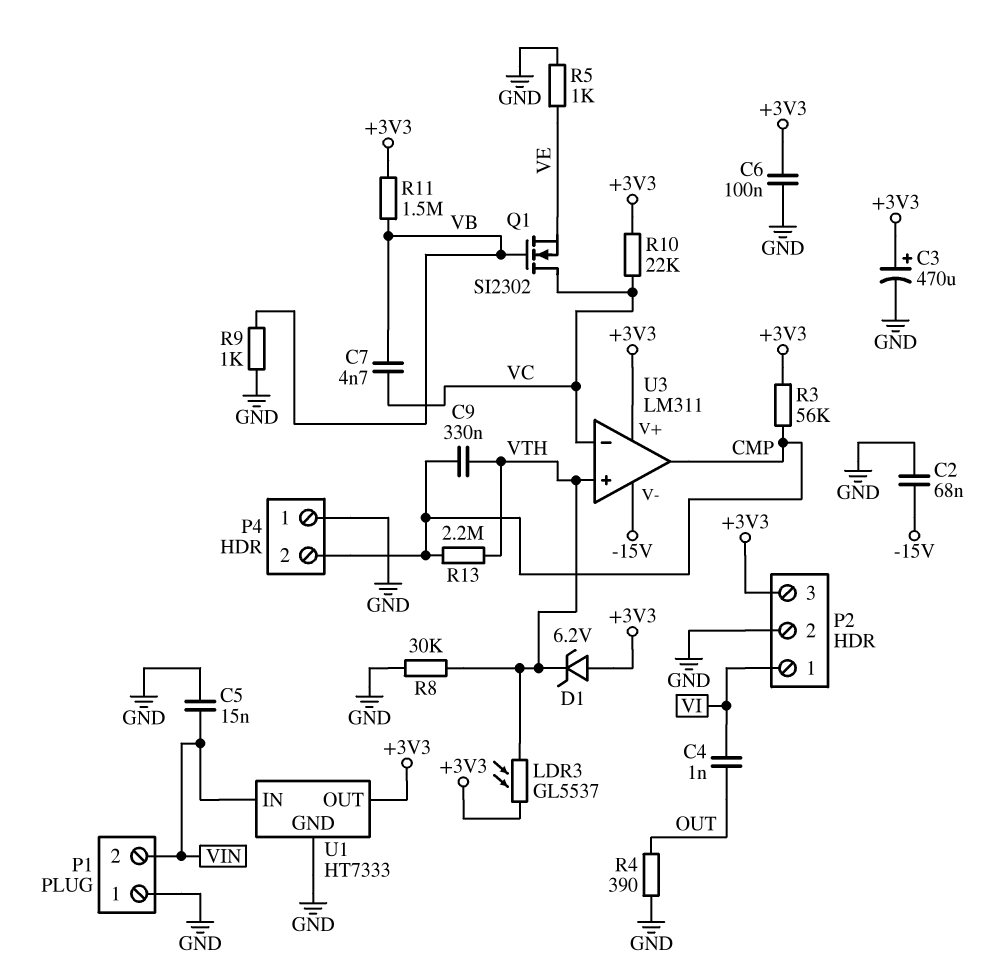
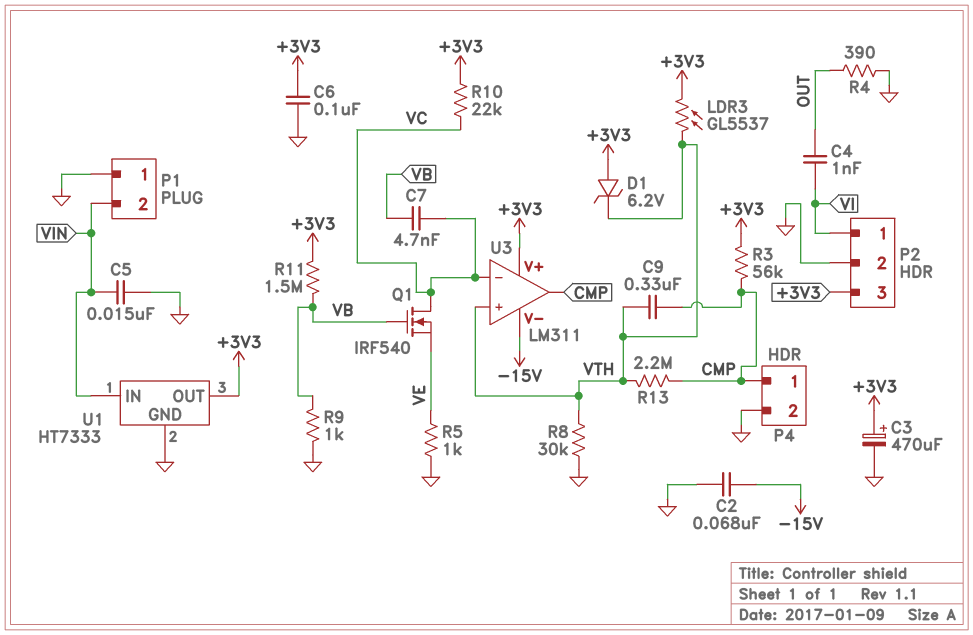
P4 pin 1: GND -> CMP
P4 pin 2: CMP -> GND
Q1: NMOS SI2302 (G VB, D VC, S VE) -> NMOS IRF540 (G VB, D VC, S VE)

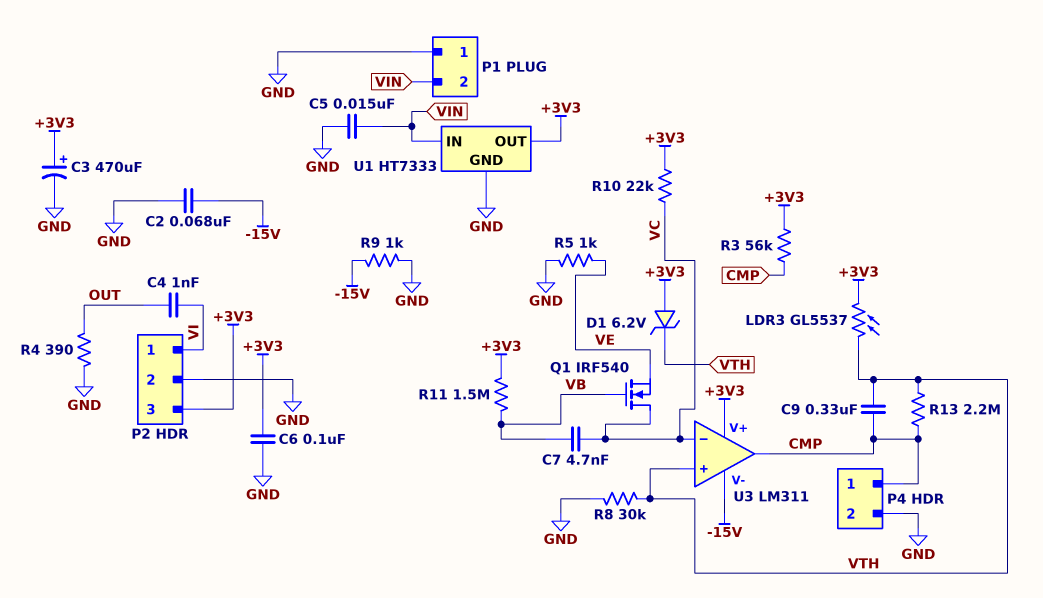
R9: 1k (GND, VB) -> 1k (-15V, GND)

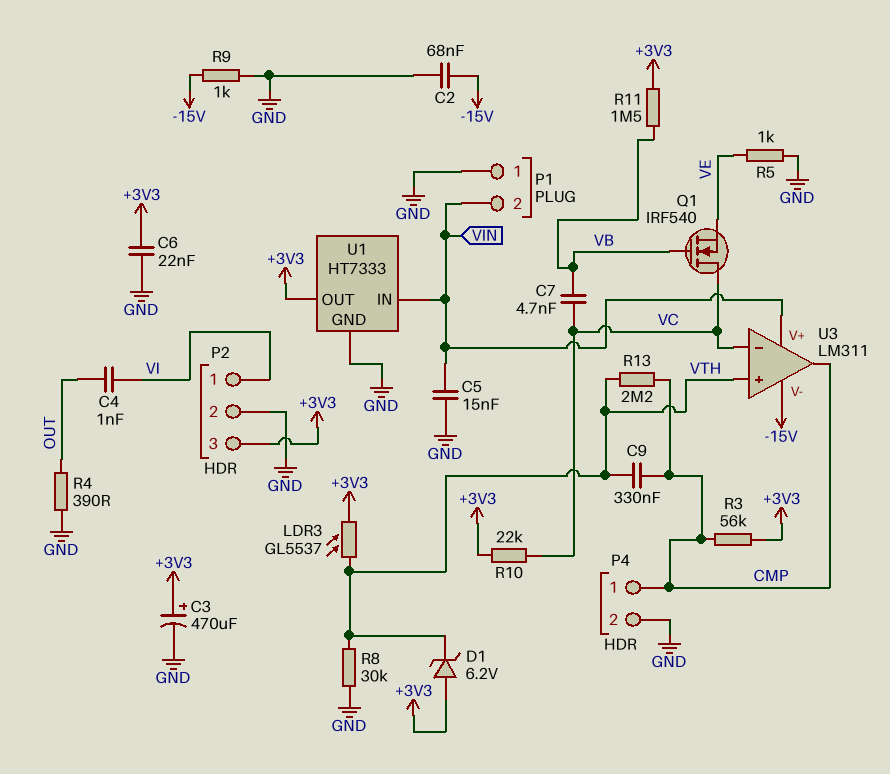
C6: 100nF (+3V3, GND) -> 22nF (+3V3, GND)
U3 pin V+: +3V3 -> VIN

